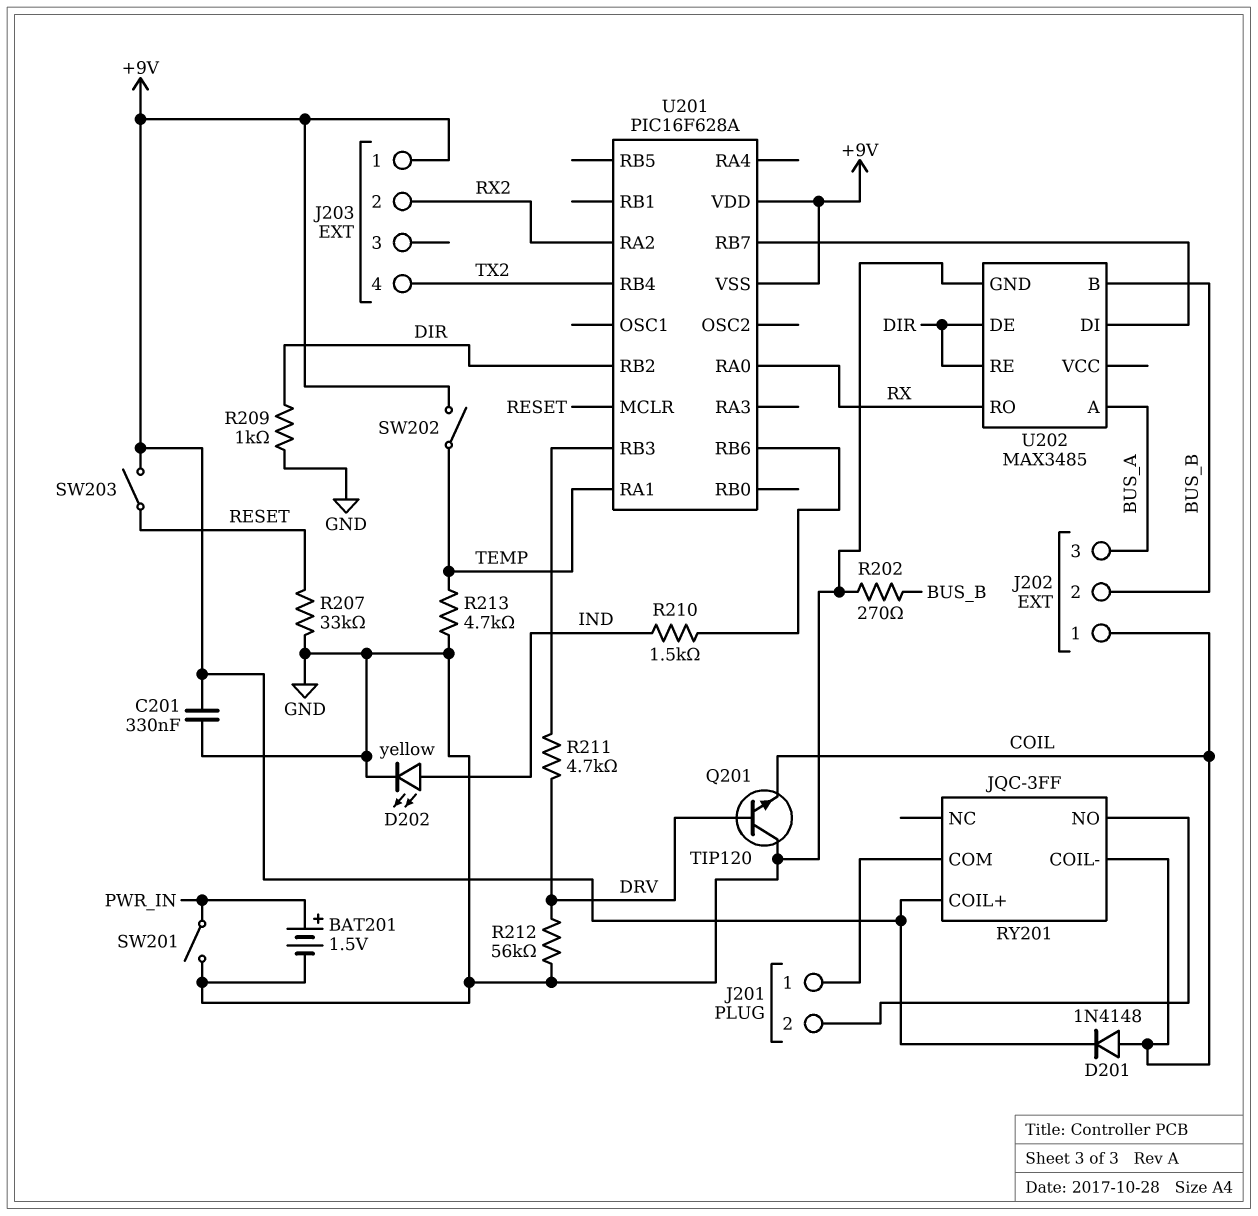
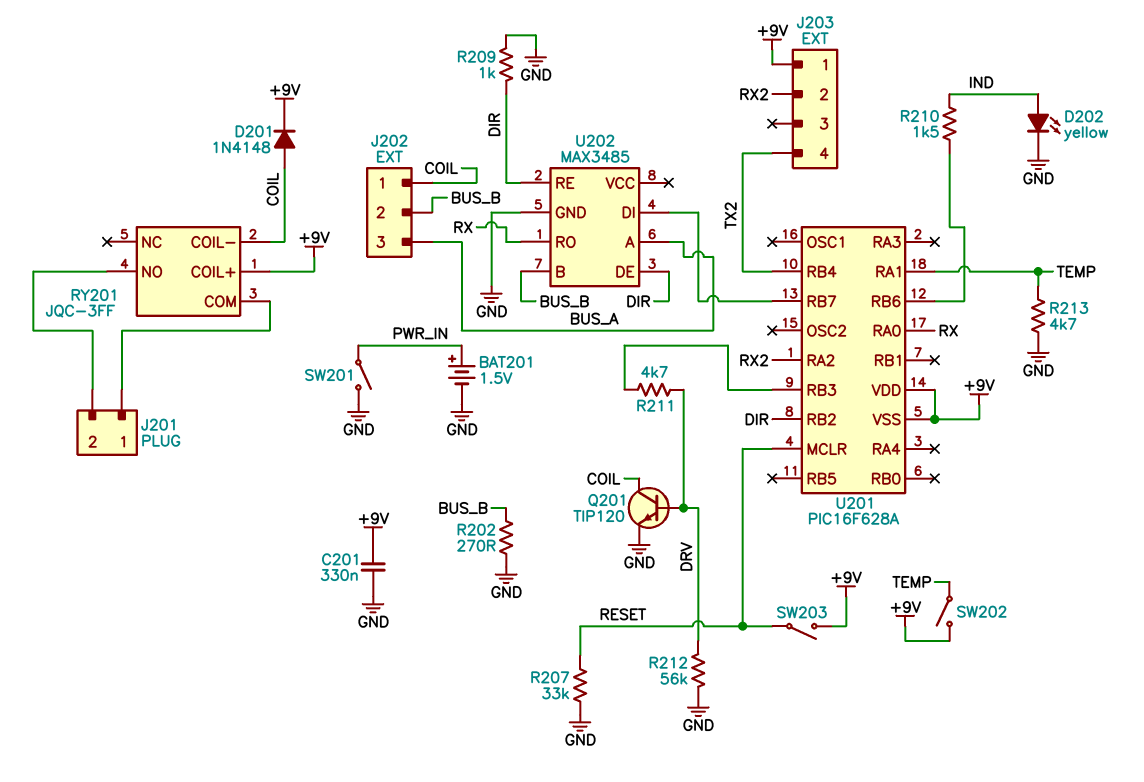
Q201: NPN TIP120 (B DRV, C GND, E COIL) -> NPN TIP120 (B DRV, C COIL, E GND)

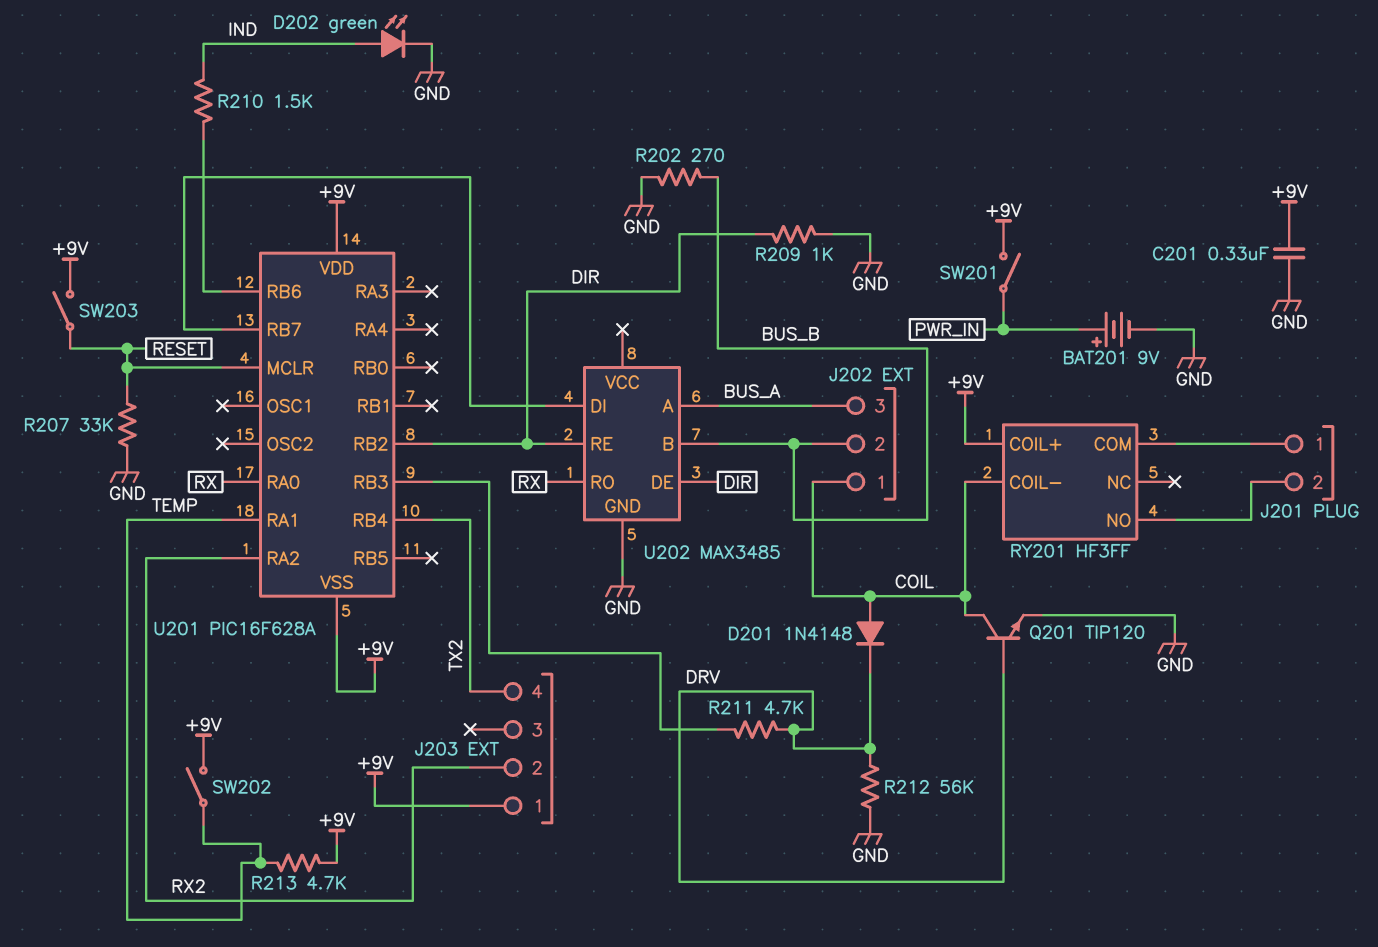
BAT201: 1.5V (plus PWR_IN, minus GND) -> 9V (plus PWR_IN, minus GND)
D201: diode 1N4148 (A COIL, K +9V) -> diode 1N4148 (A COIL, K DRV)
D202: LED yellow (A IND, K GND) -> LED green (A IND, K GND)
R213: 4.7k (GND, TEMP) -> 4.7k (+9V, TEMP)
RY201: JQC-3FF -> HF3FF
SW201: switch (GND, PWR_IN) -> switch (+9V, PWR_IN)

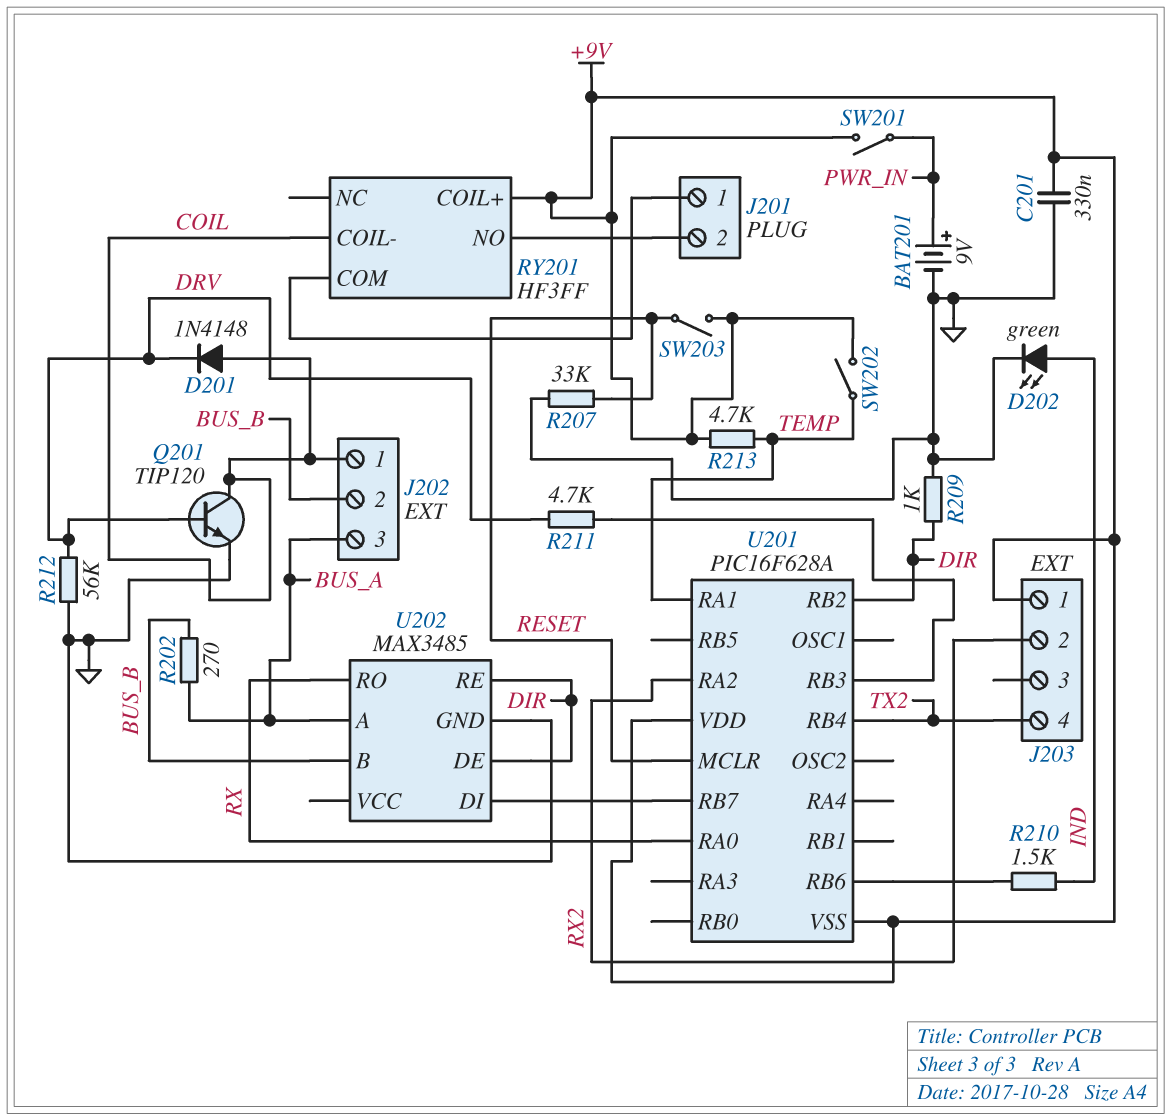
R202: 270 (BUS_B, GND) -> 270 (BUS_A, BUS_B)

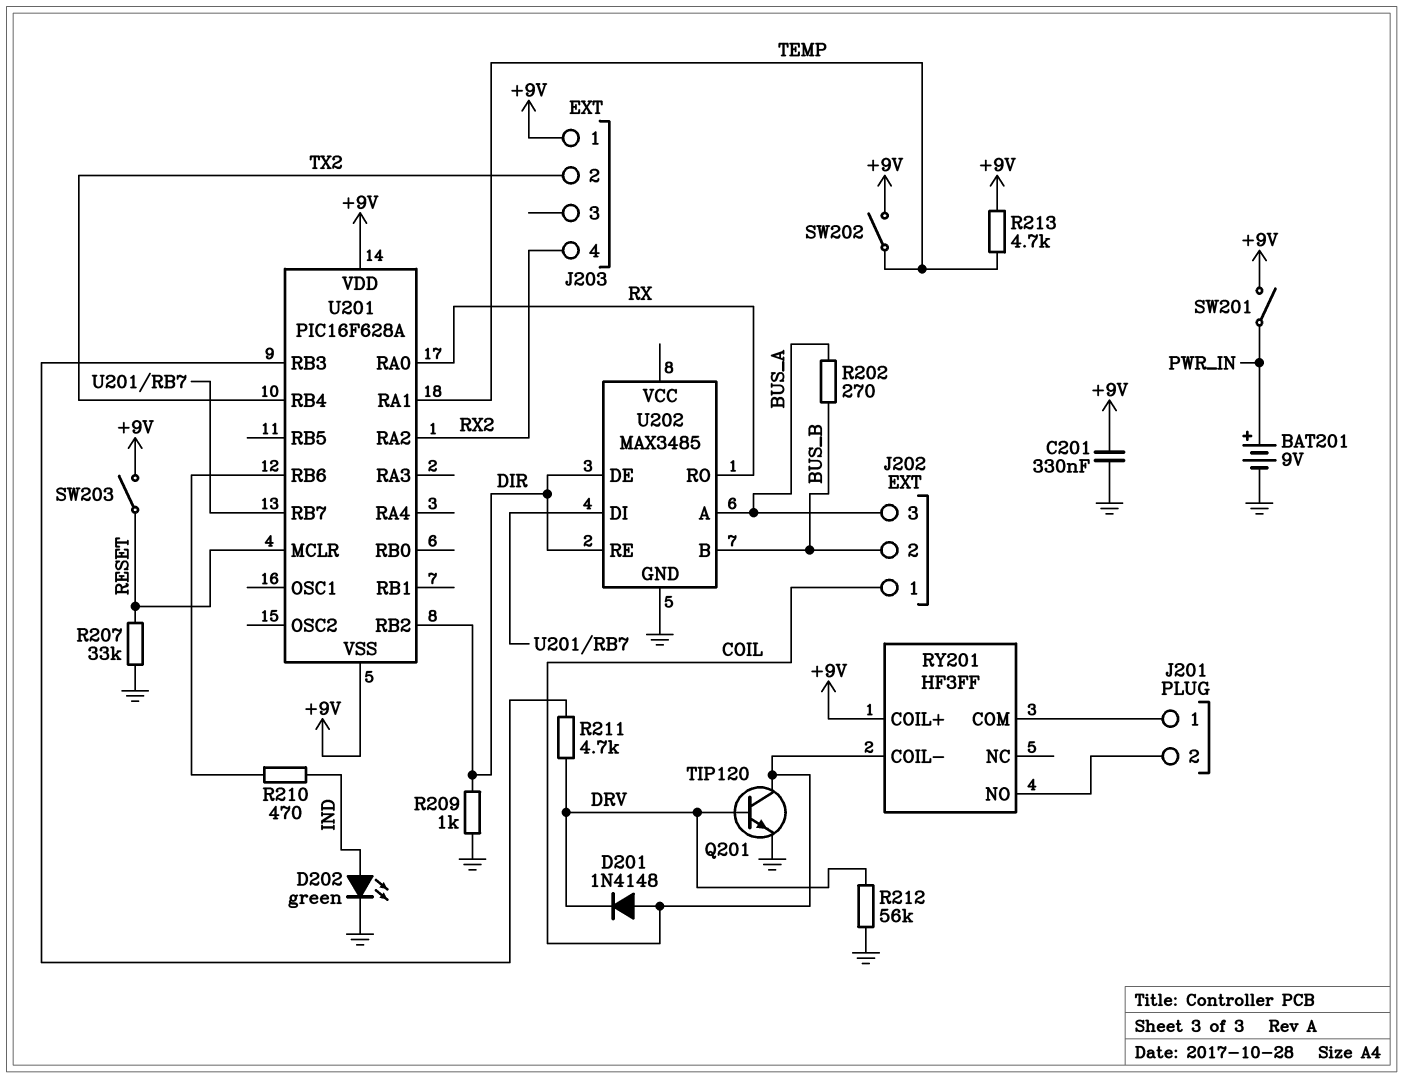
J203 pin 2: RX2 -> TX2
J203 pin 4: TX2 -> RX2
R210: 1.5k (IND, U201/RB6) -> 470 (IND, U201/RB6)

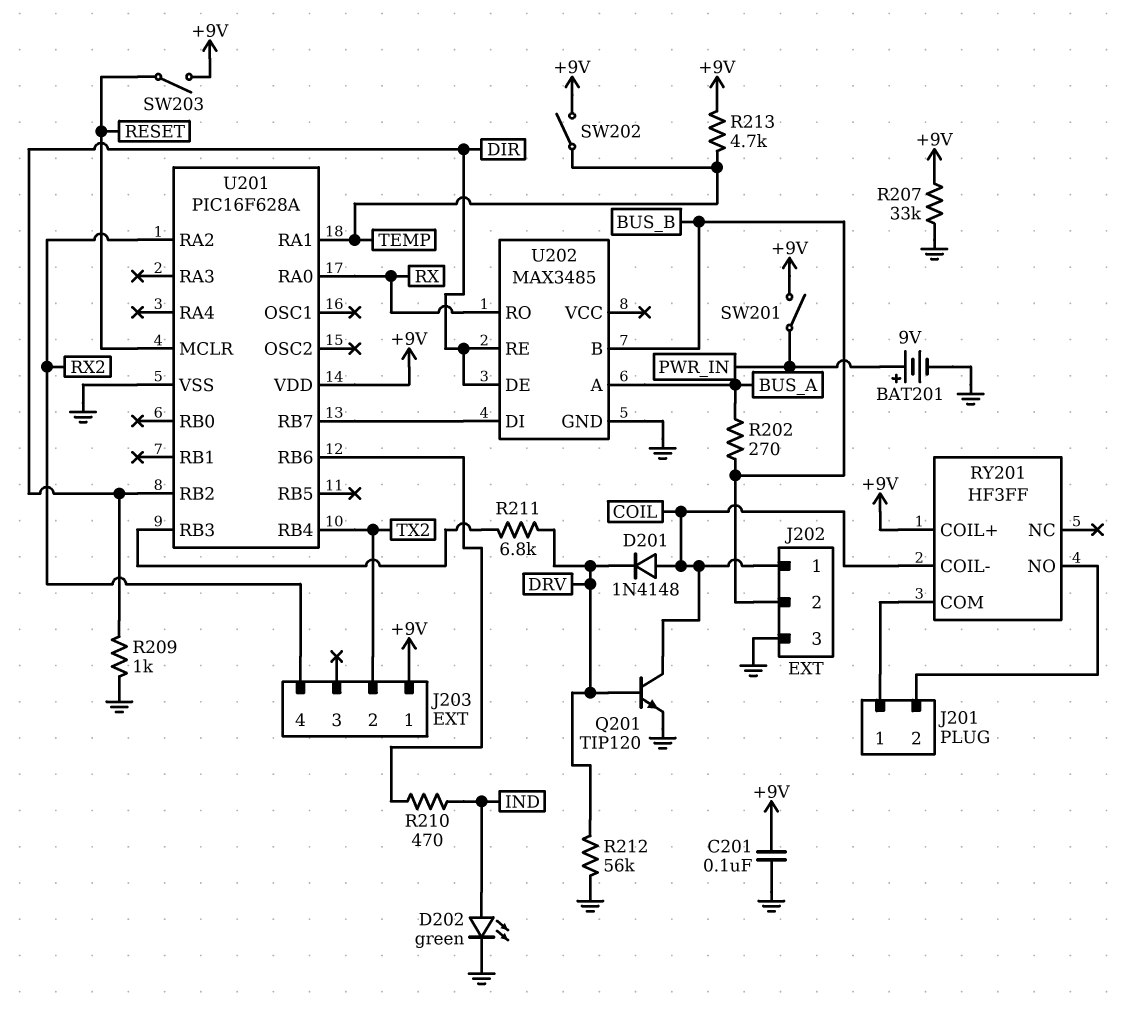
C201: 330nF (+9V, GND) -> 100nF (+9V, GND)
J202 pin 3: BUS_A -> GND
R207: 33k (GND, RESET) -> 33k (+9V, GND)
R211: 4.7k (DRV, U201/RB3) -> 6.8k (DRV, U201/RB3)
U201 pin VSS: +9V -> GND

